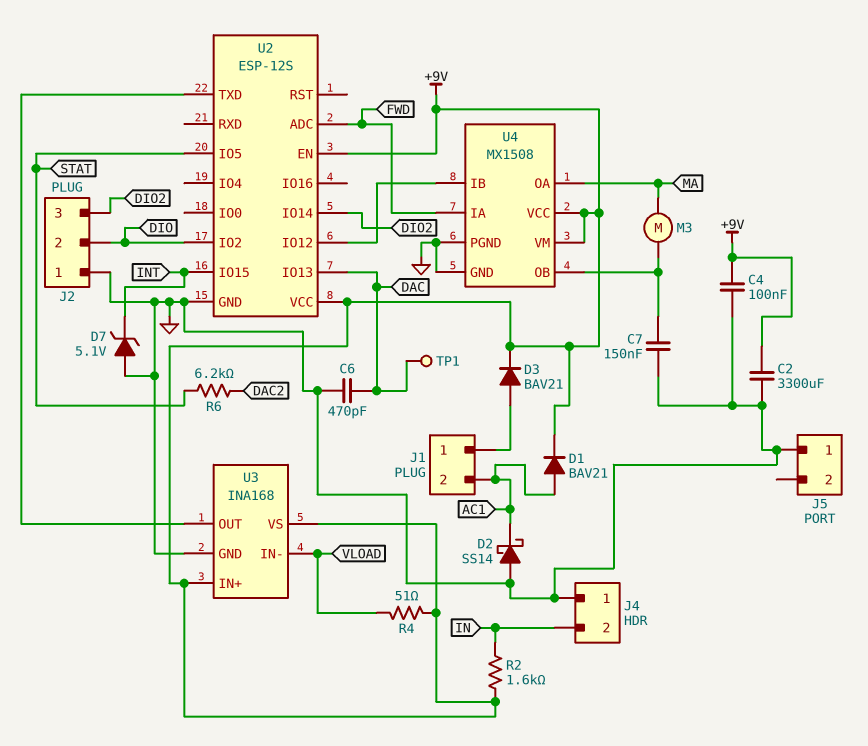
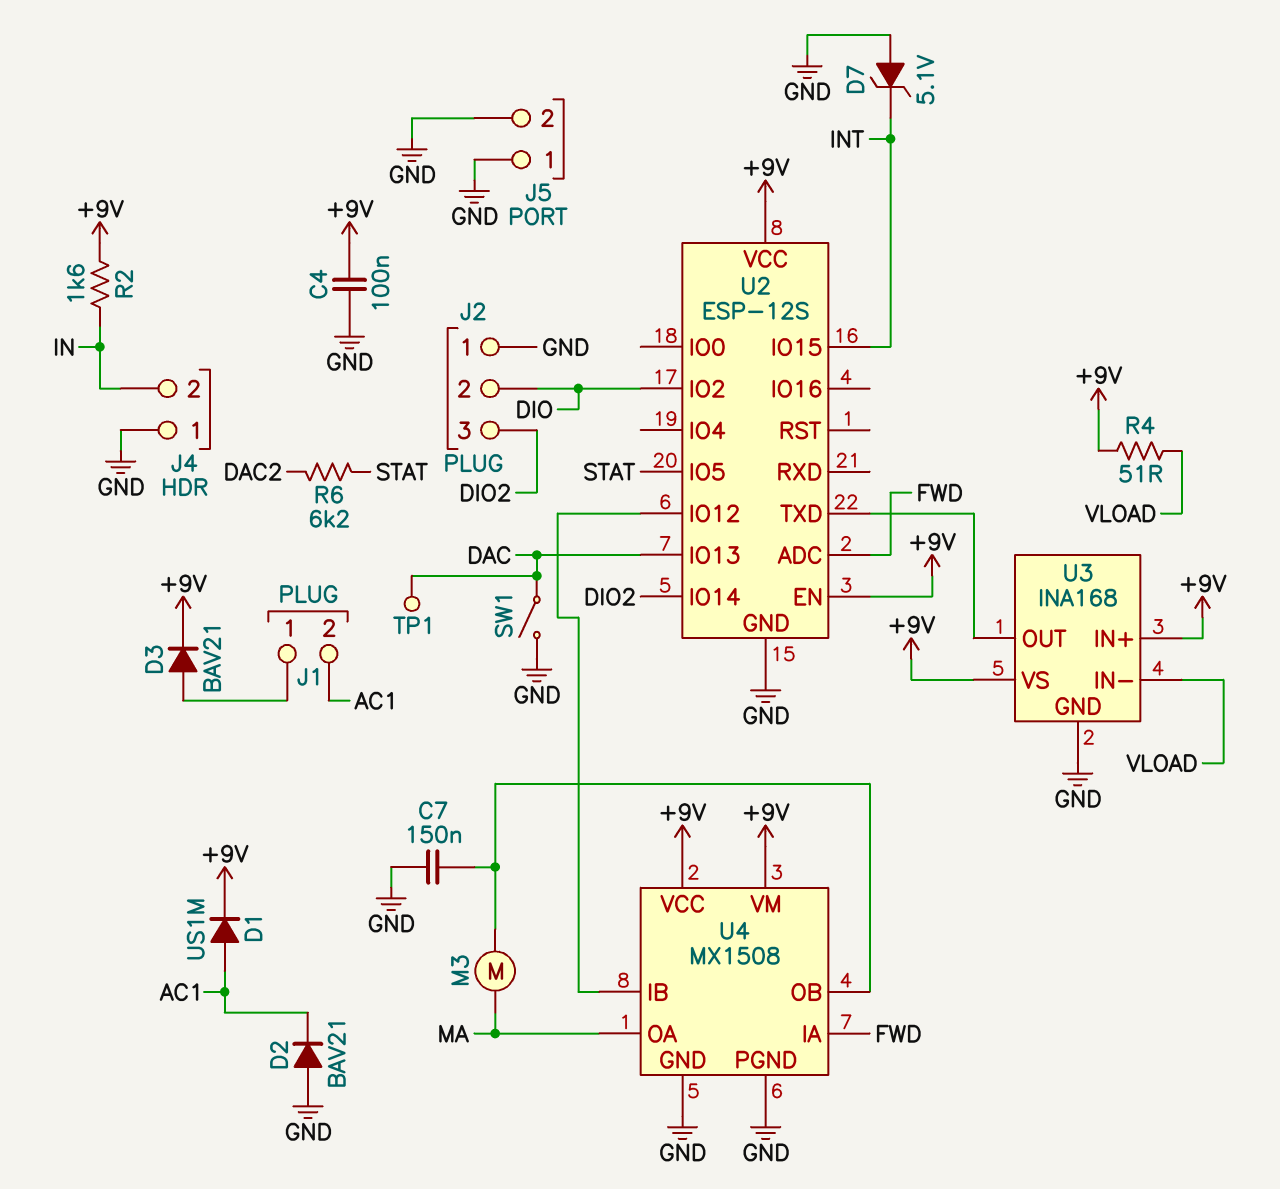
C2: 3300uF (+9V, GND) -> none
C6: 470pF (DAC, GND) -> none
D1: diode BAV21 (A AC1, K +9V) -> diode US1M (A AC1, K +9V)
D2: schottky SS14 (A GND, K AC1) -> diode BAV21 (A GND, K AC1)
J5 pin 2: none -> GND
SW1: none -> switch (DAC, GND)

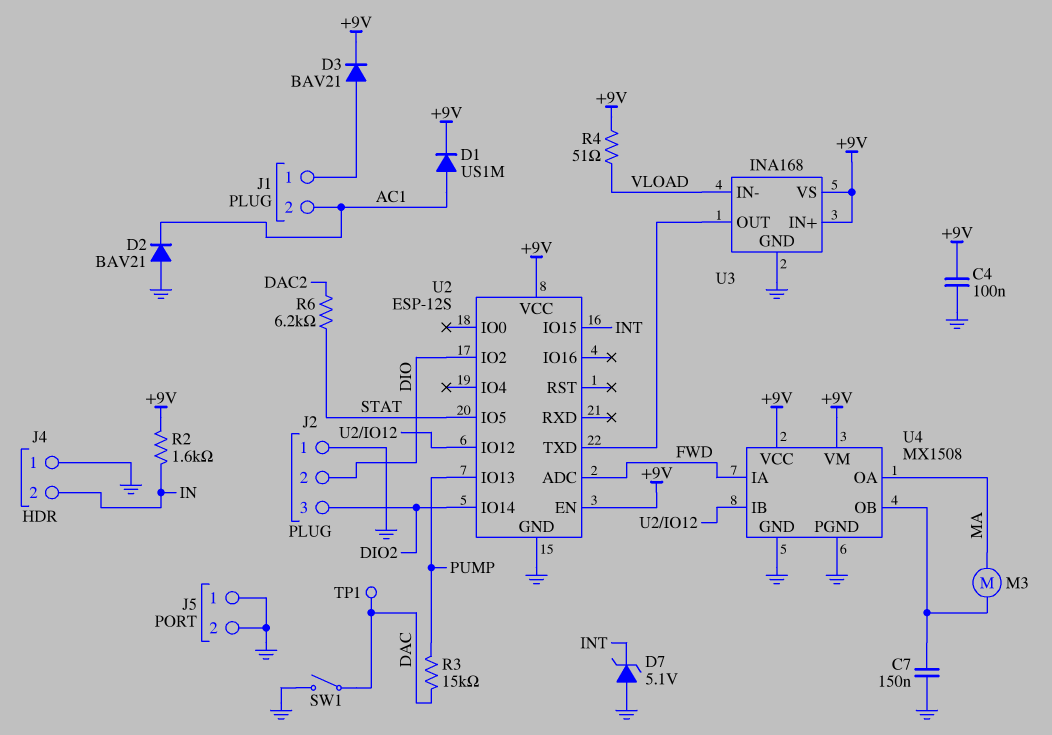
R3: none -> 15k (DAC, PUMP)
U2 pin IO13: DAC -> PUMP

